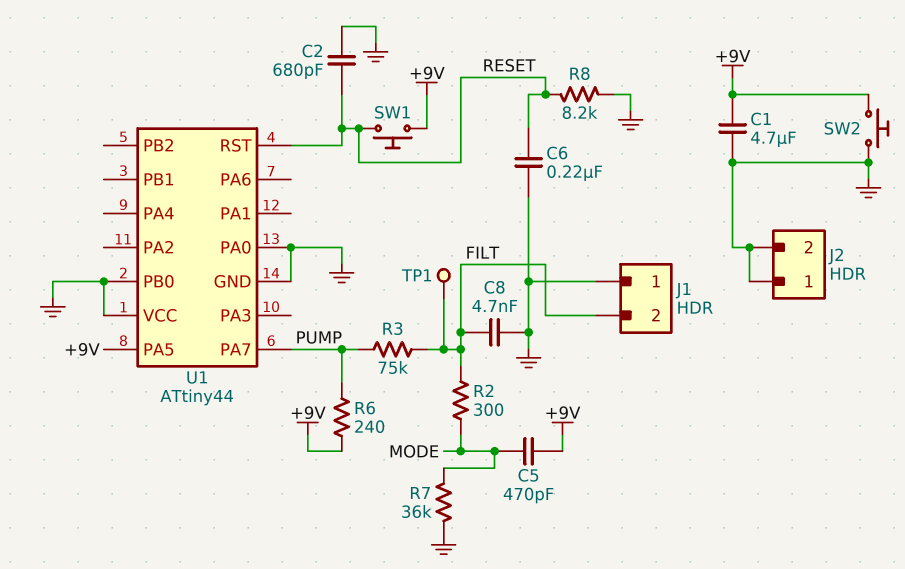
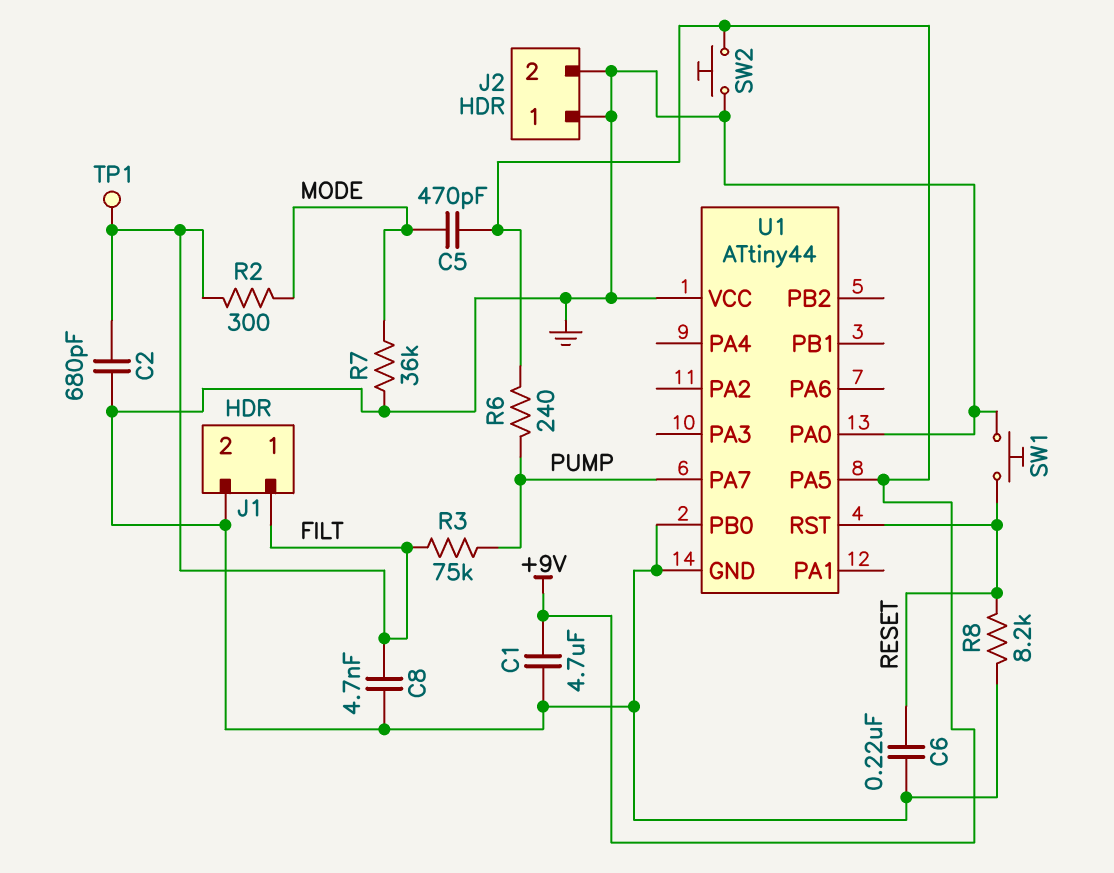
C2: 680pF (GND, RESET) -> 680pF (FILT, GND)
J1 pin 1: GND -> FILT
J1 pin 2: FILT -> GND
SW1: button (+9V, RESET) -> button (GND, RESET)

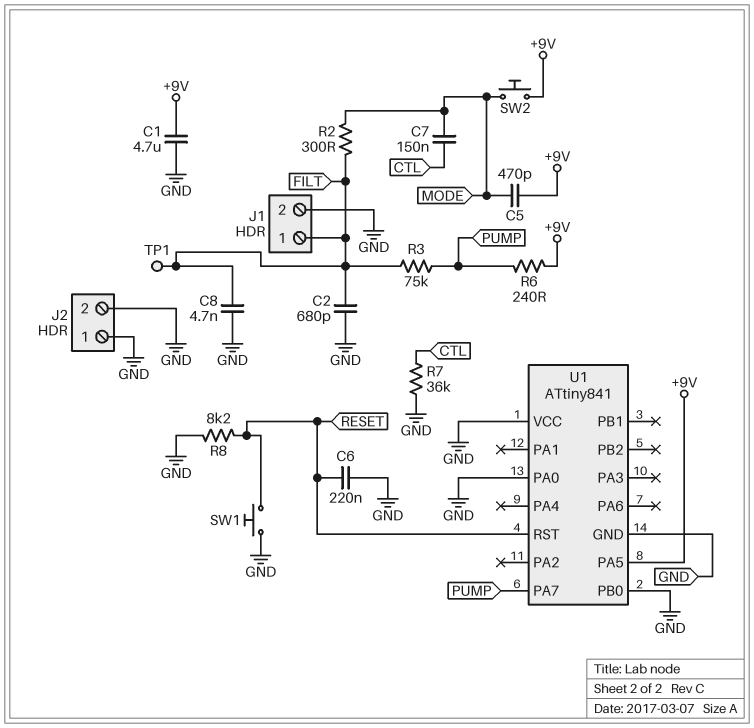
C7: none -> 150nF (CTL, MODE)
R7: 36k (GND, MODE) -> 36k (CTL, GND)
SW2: button (+9V, GND) -> button (+9V, MODE)
U1: ATtiny44 -> ATtiny841

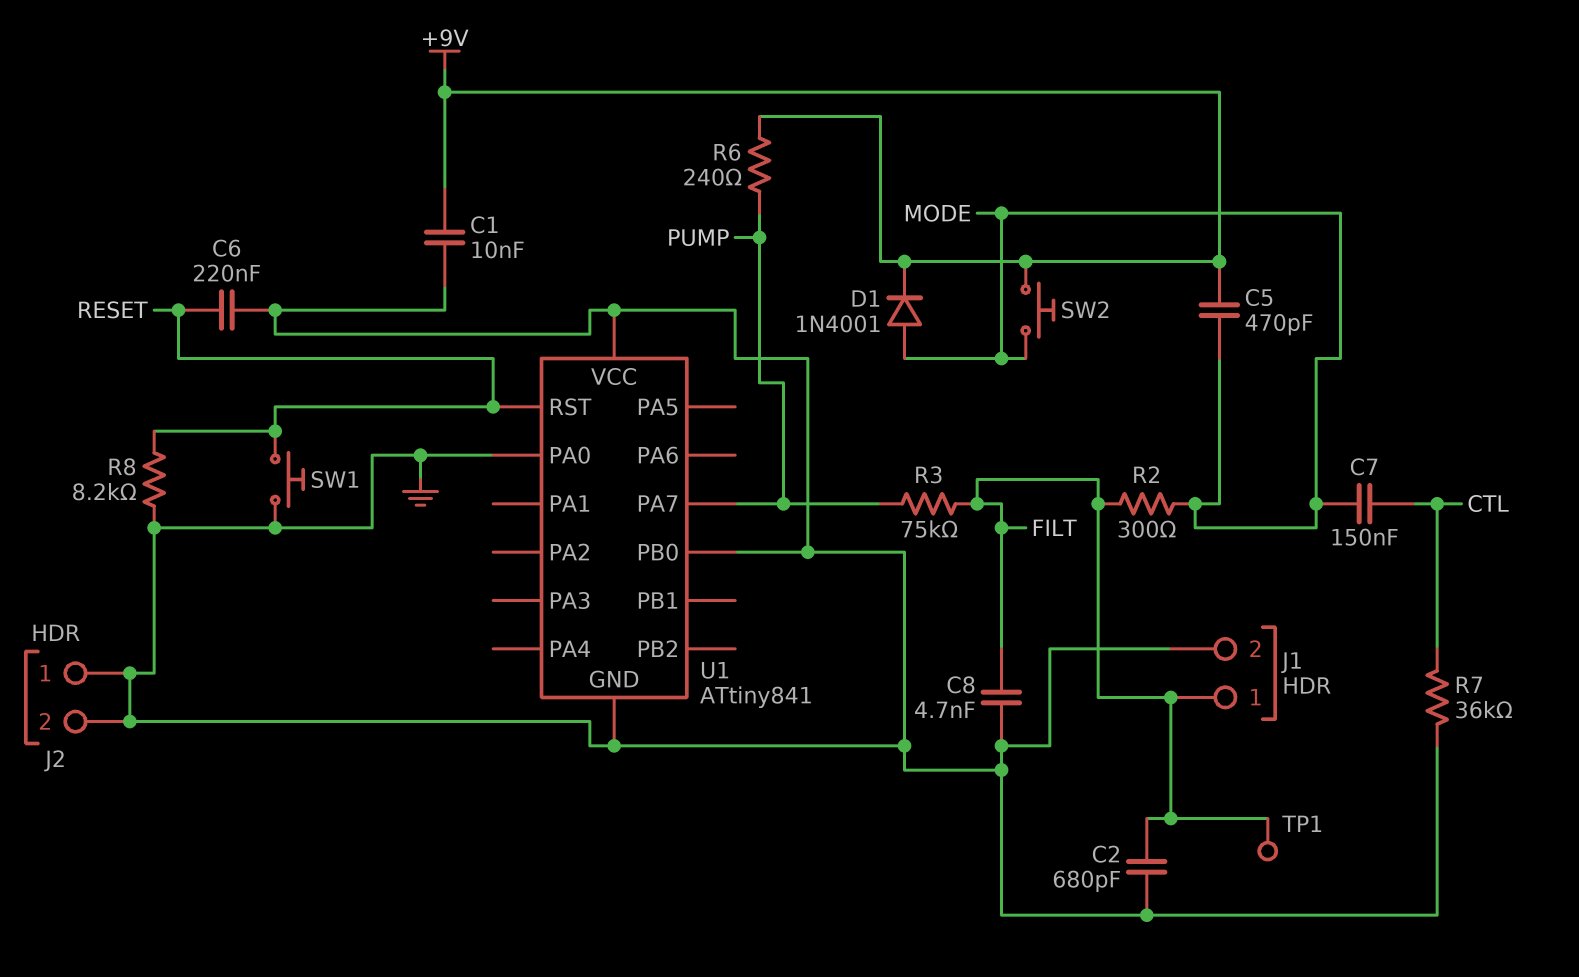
C1: 4.7uF (+9V, GND) -> 10nF (+9V, GND)
D1: none -> diode 1N4001 (A MODE, K +9V)
U1 pin PA5: +9V -> none

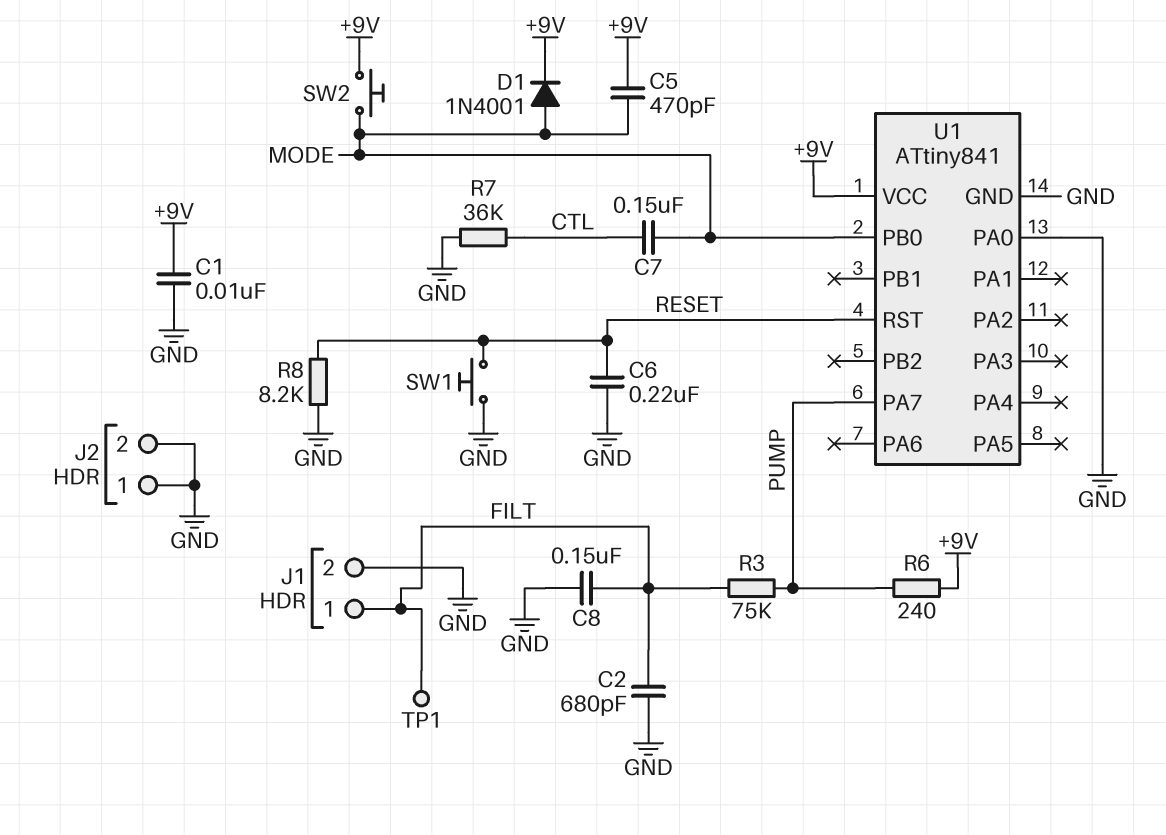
C8: 4.7nF (FILT, GND) -> 150nF (FILT, GND)
R2: 300 (FILT, MODE) -> none
U1 pin PB0: GND -> MODE
U1 pin VCC: GND -> +9V

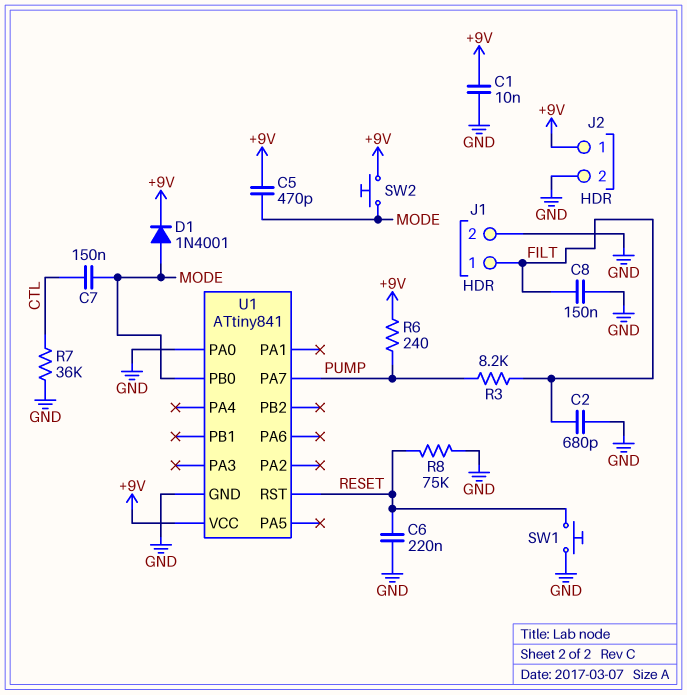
J2 pin 1: GND -> +9V
R3: 75k (FILT, PUMP) -> 8.2k (FILT, PUMP)
R8: 8.2k (GND, RESET) -> 75k (GND, RESET)
TP1: test point (FILT) -> none

